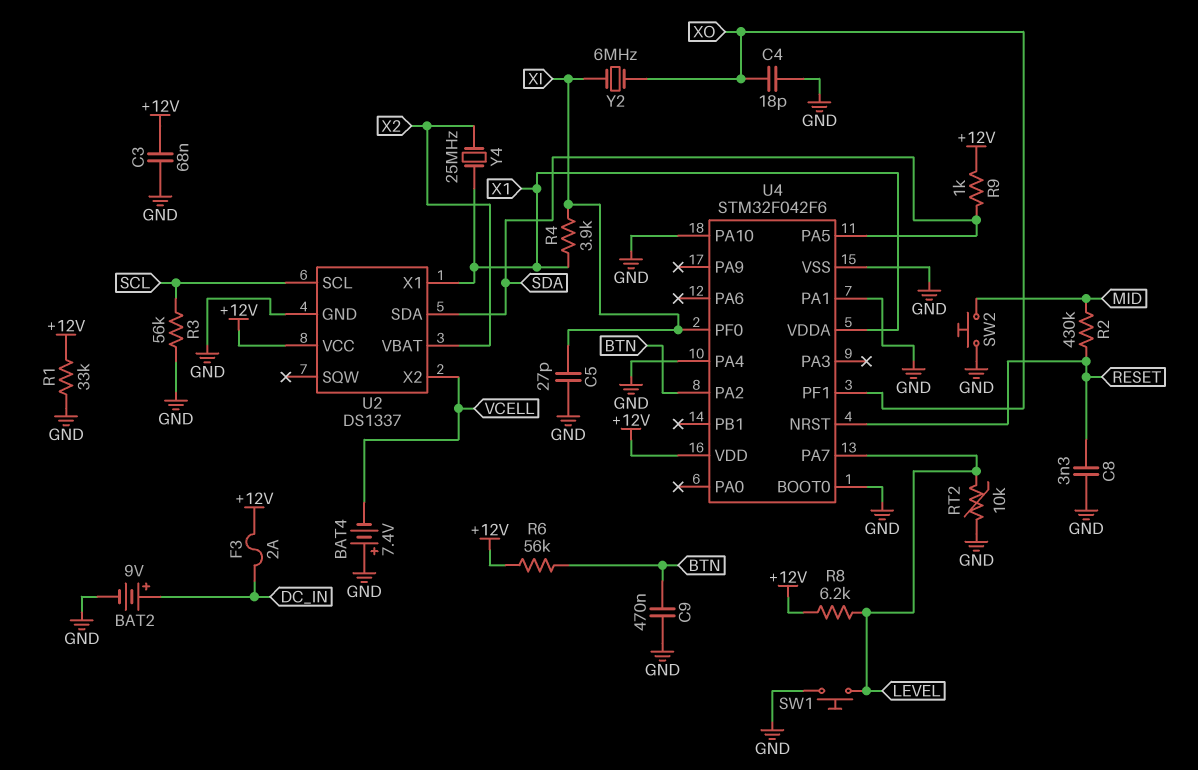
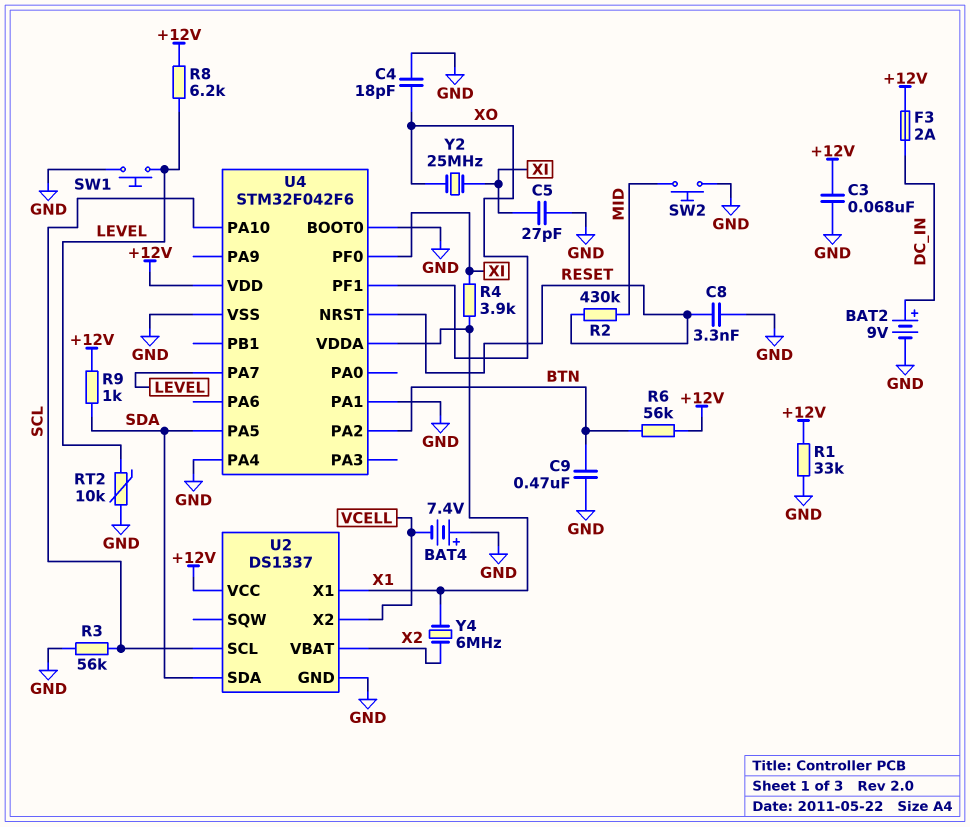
U4 pin PA10: GND -> SCL
Y2: 6MHz (XI, XO) -> 25MHz (XI, XO)
Y4: 25MHz (X1, X2) -> 6MHz (X1, X2)

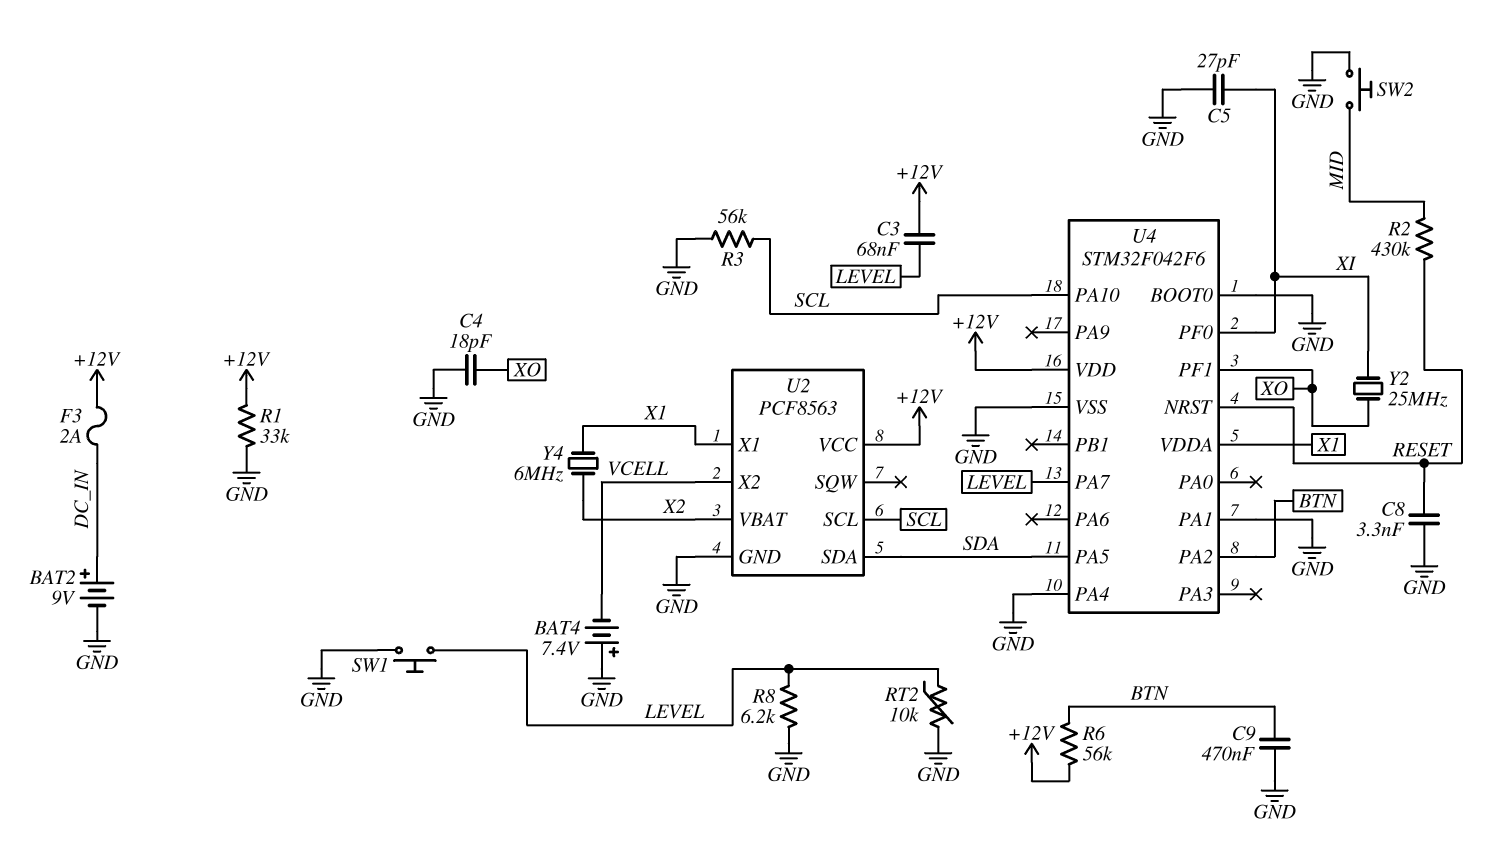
C3: 68nF (+12V, GND) -> 68nF (+12V, LEVEL)
R4: 3.9k (X1, XI) -> none
R8: 6.2k (+12V, LEVEL) -> 6.2k (GND, LEVEL)
R9: 1k (+12V, SDA) -> none
U2: DS1337 -> PCF8563

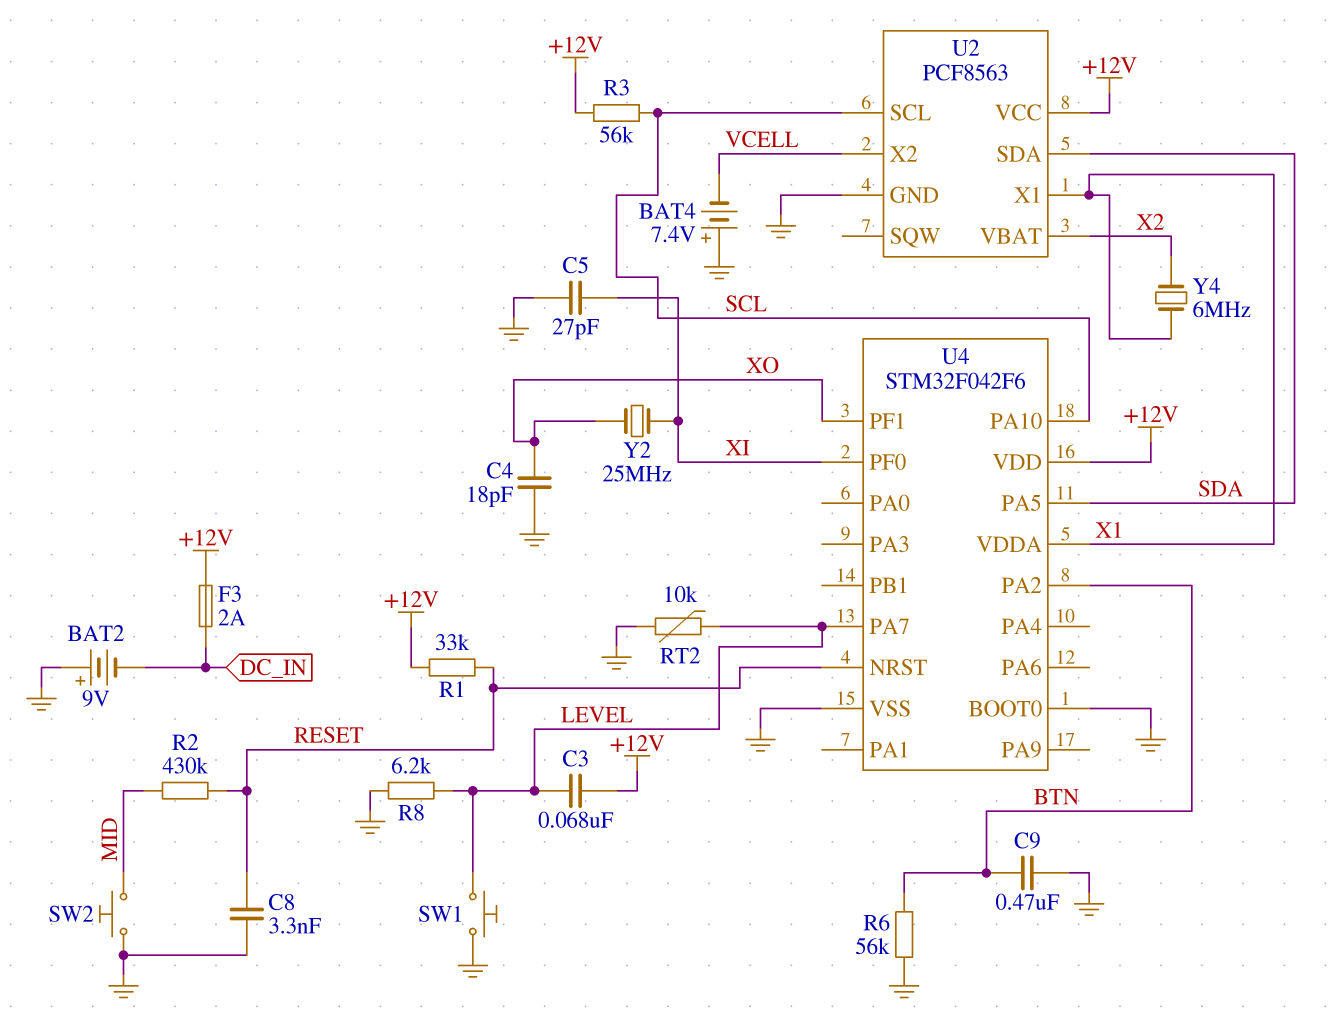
BAT2: 9V (plus DC_IN, minus GND) -> 9V (plus GND, minus DC_IN)
R1: 33k (+12V, GND) -> 33k (+12V, RESET)
R3: 56k (GND, SCL) -> 56k (+12V, SCL)
R6: 56k (+12V, BTN) -> 56k (BTN, GND)
U4 pin PA1: GND -> none
U4 pin PA4: GND -> none

